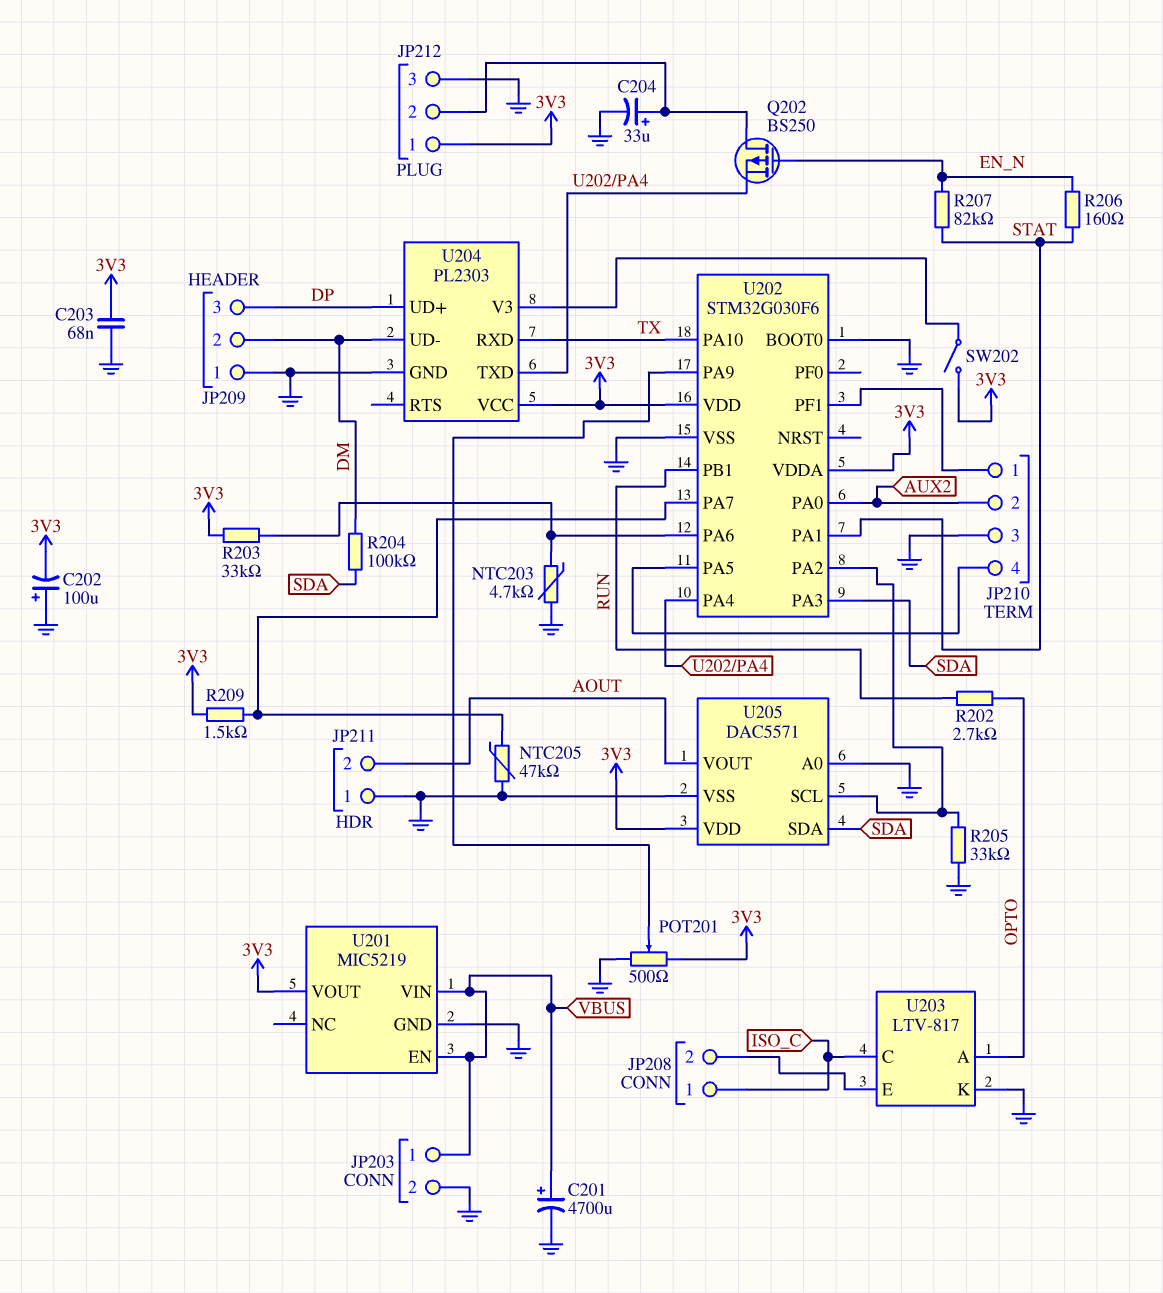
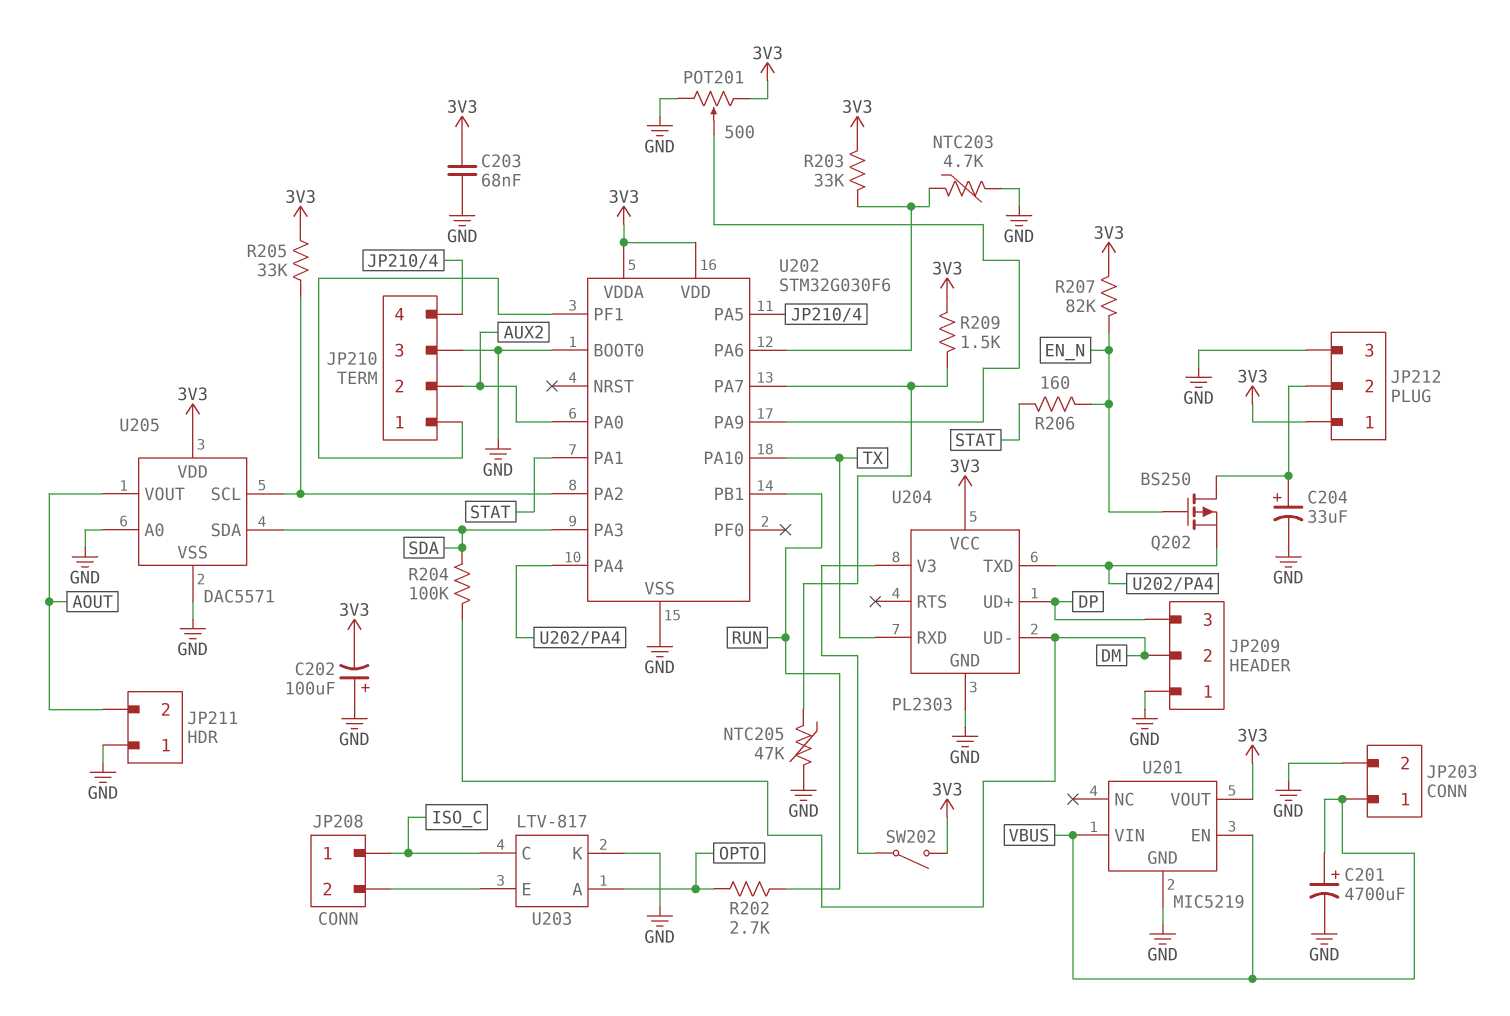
R205: 33k (GND, U202/PA2) -> 33k (3V3, U202/PA2)
R207: 82k (EN_N, STAT) -> 82k (3V3, EN_N)

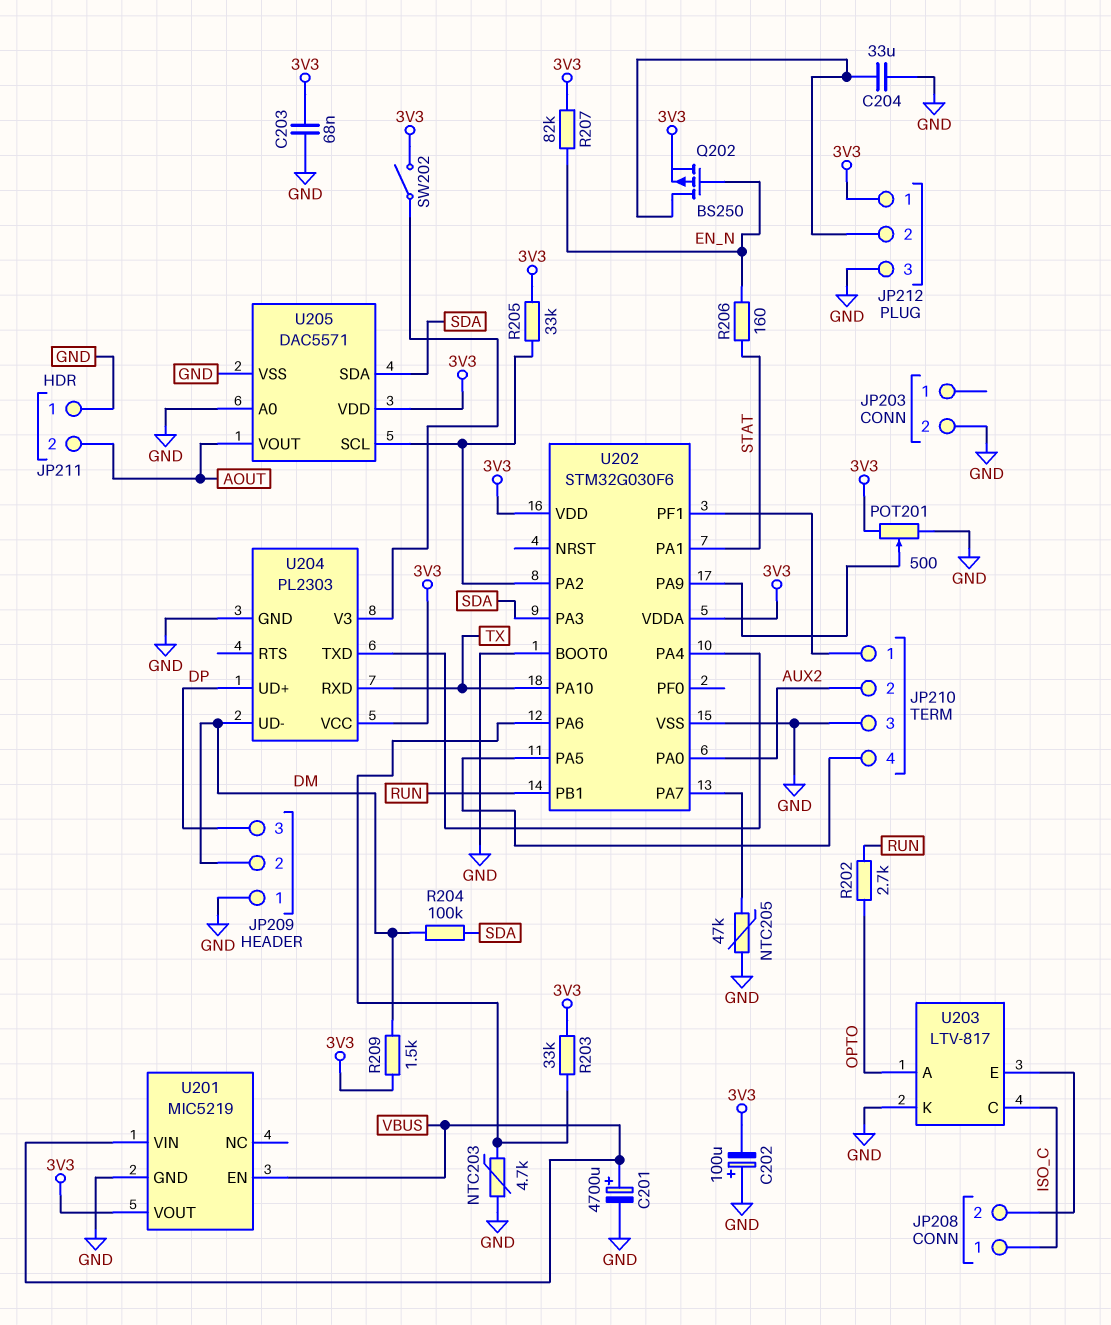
C204: 33uF (plus JP212/2, minus GND) -> 33uF (GND, JP212/2)
JP203 pin 1: VBUS -> none
Q202: PMOS BS250 (G EN_N, D JP212/2, S U202/PA4) -> PMOS BS250 (G EN_N, D JP212/2, S 3V3)
R209: 1.5k (3V3, U202/PA7) -> 1.5k (3V3, DM)

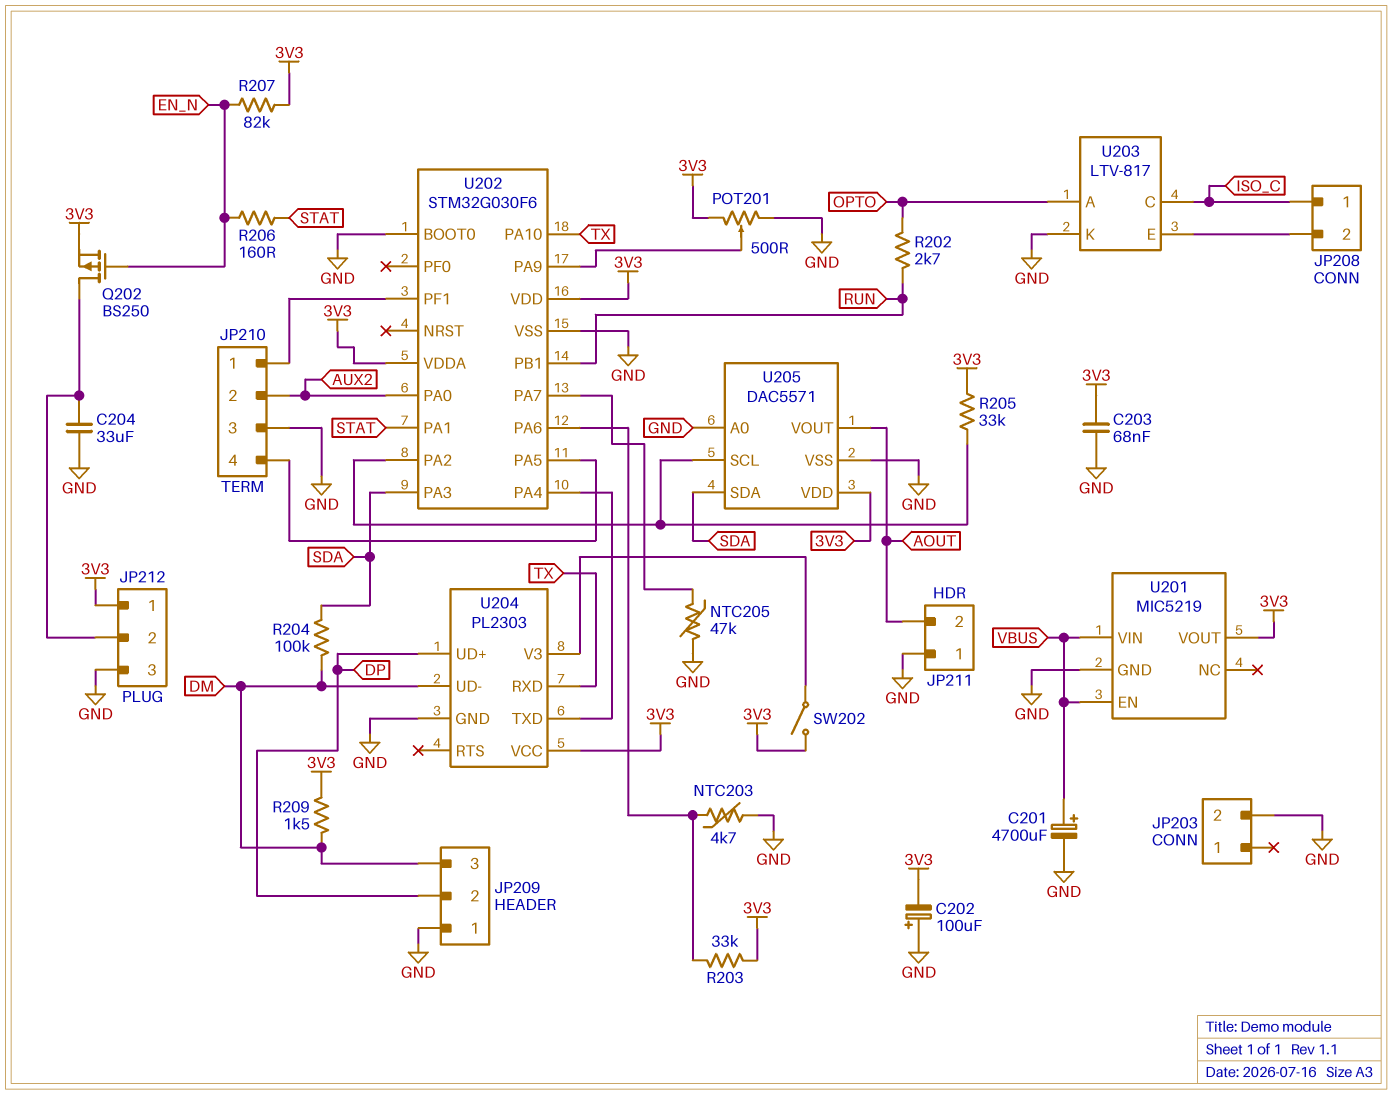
JP209 pin 2: DM -> DP
JP209 pin 3: DP -> DM

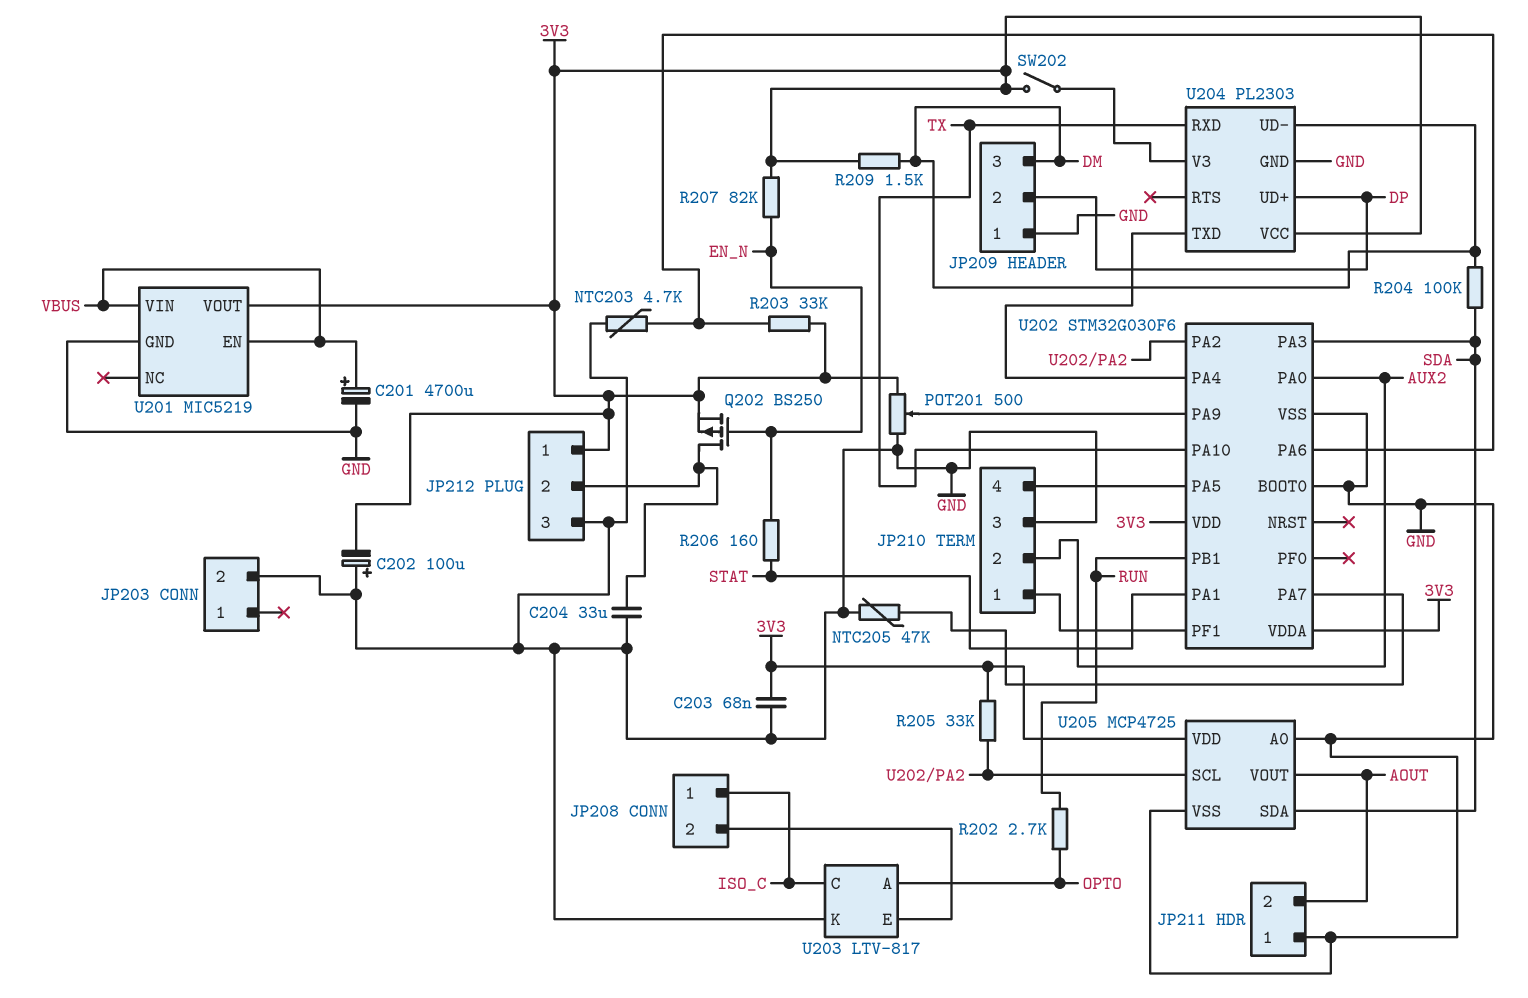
U205: DAC5571 -> MCP4725

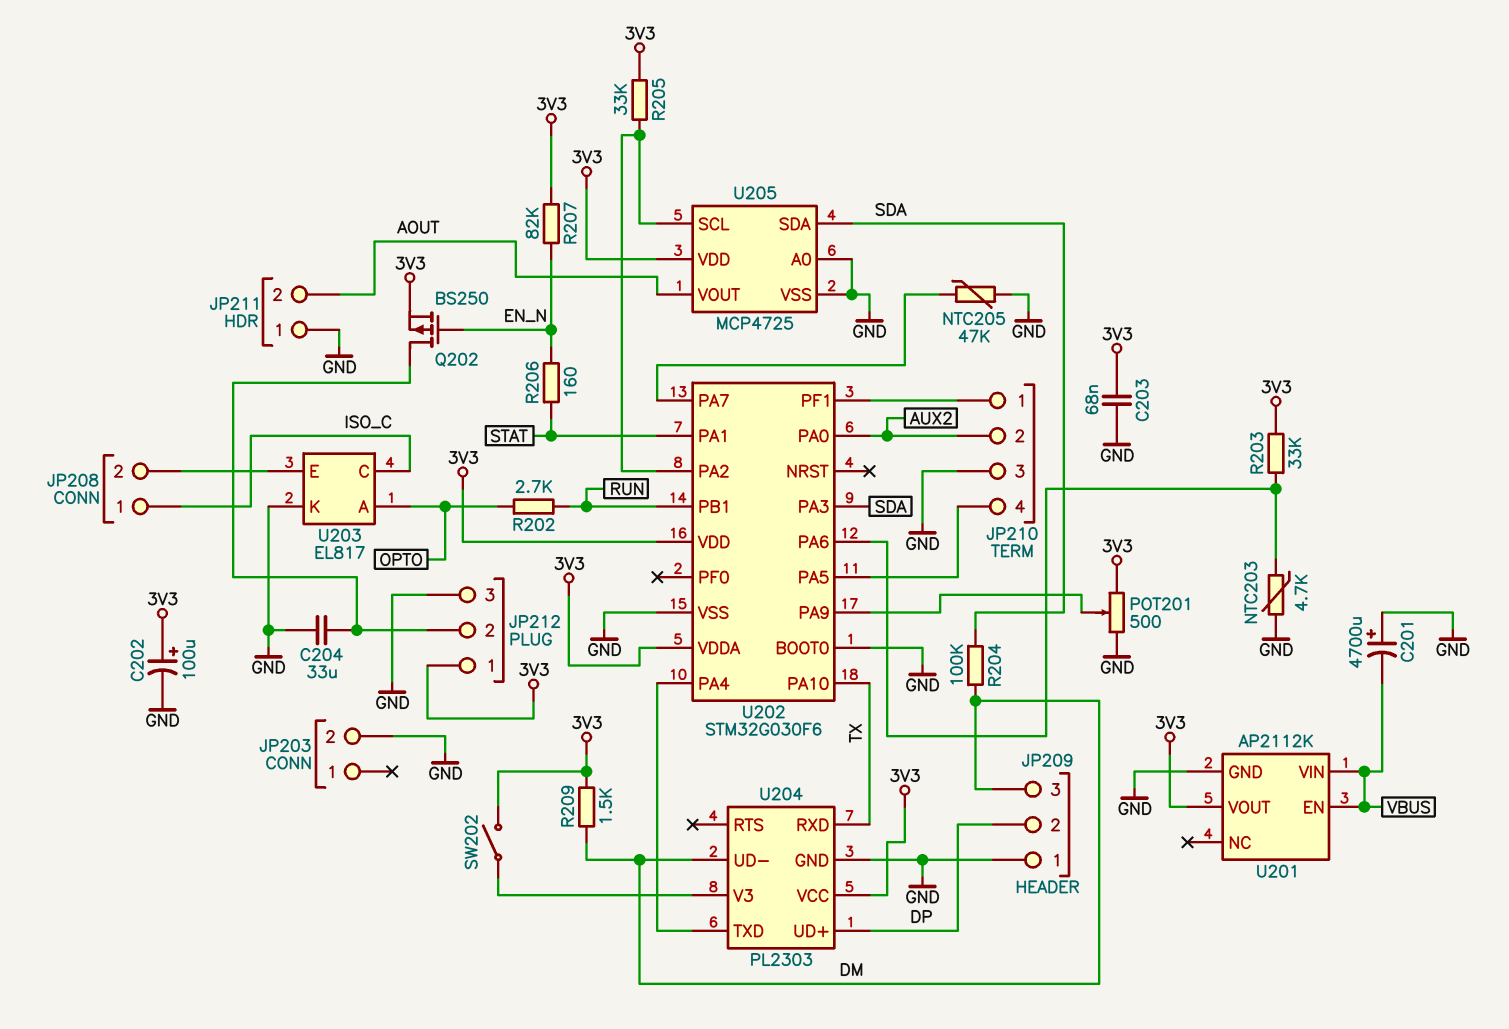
C201: 4700uF (plus VBUS, minus GND) -> 4700uF (plus GND, minus VBUS)
C202: 100uF (plus GND, minus 3V3) -> 100uF (plus 3V3, minus GND)
U201: MIC5219 -> AP2112K
U203: LTV-817 -> EL817

